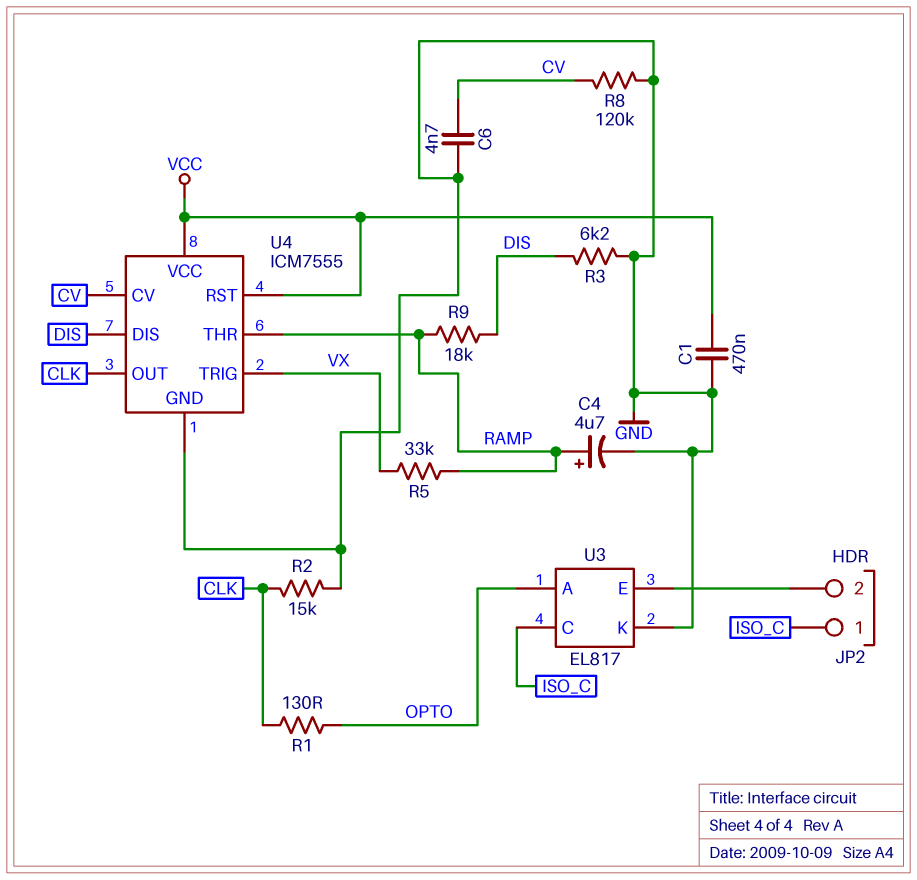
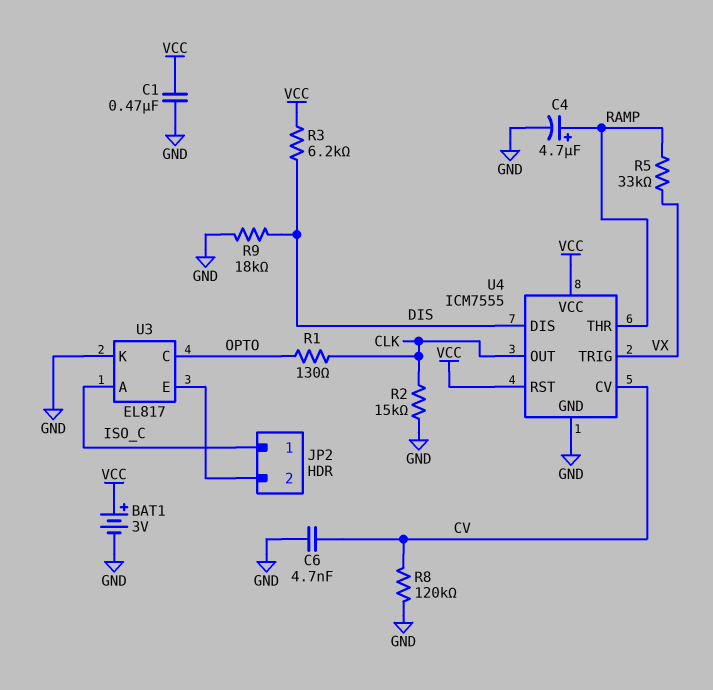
BAT1: none -> 3V (plus VCC, minus GND)
R3: 6.2k (DIS, GND) -> 6.2k (DIS, VCC)
R9: 18k (DIS, RAMP) -> 18k (DIS, GND)
U3 pin A: OPTO -> ISO_C
U3 pin C: ISO_C -> OPTO

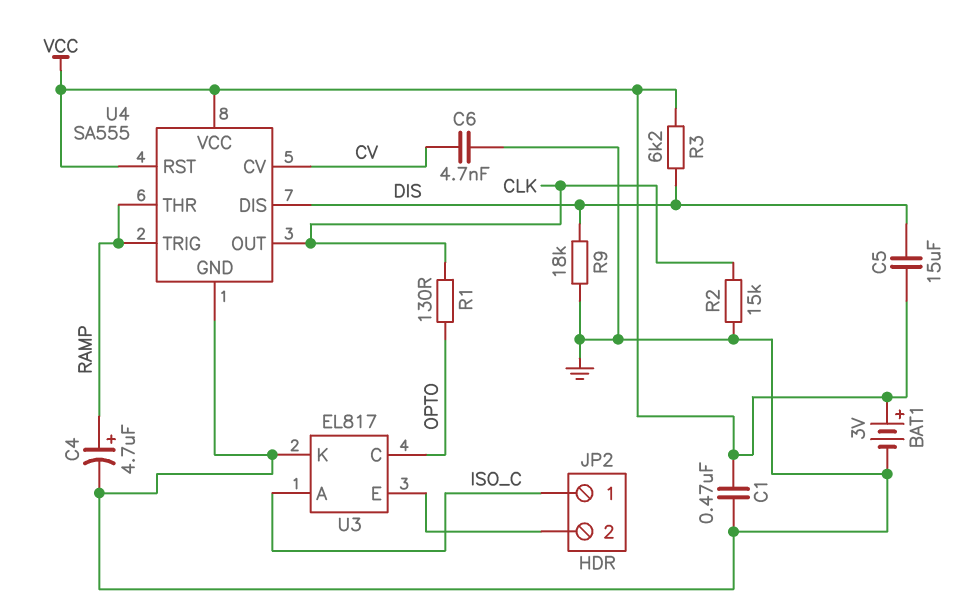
C5: none -> 15uF (DIS, VCC)
R5: 33k (RAMP, VX) -> none
R8: 120k (CV, GND) -> none
U4: ICM7555 -> SA555
U4 pin TRIG: VX -> RAMP

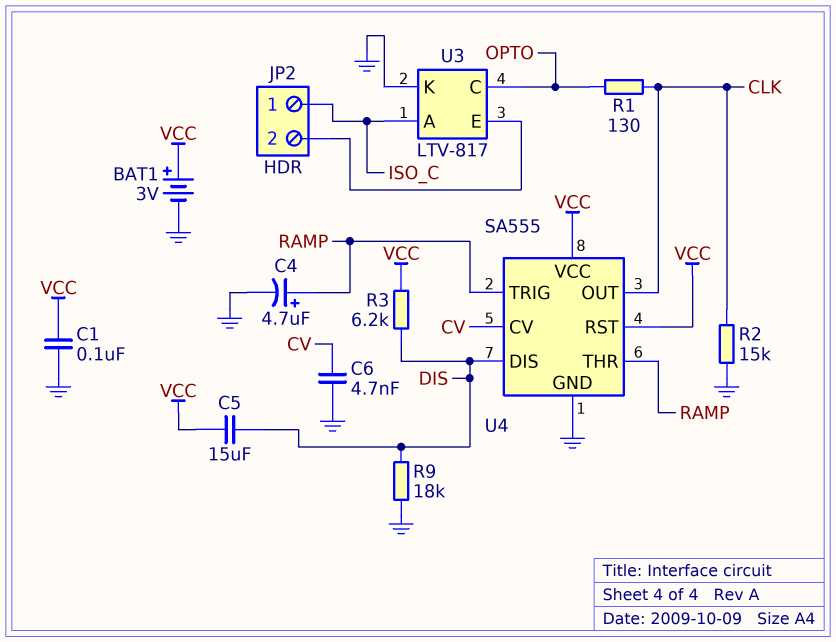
C1: 470nF (GND, VCC) -> 100nF (GND, VCC)
U3: EL817 -> LTV-817

